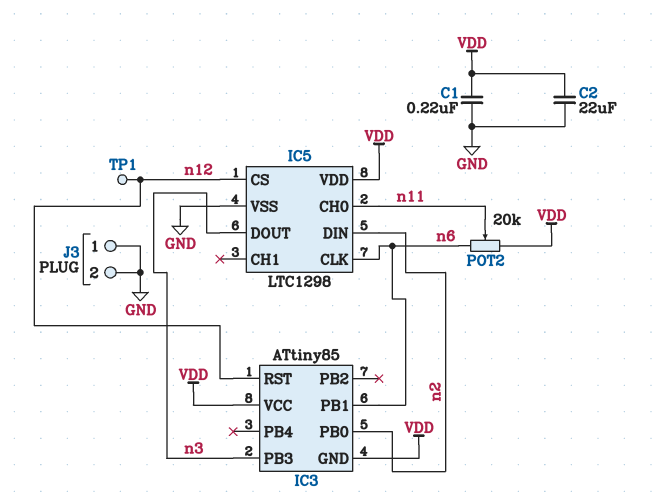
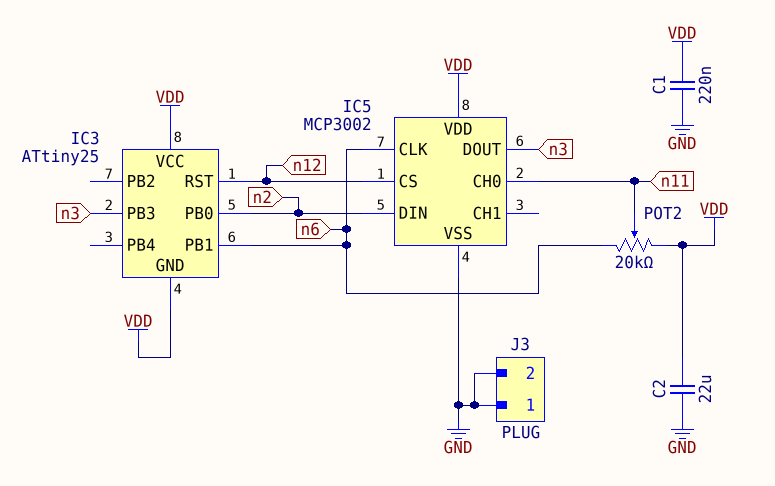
IC3: ATtiny85 -> ATtiny25
IC5: LTC1298 -> MCP3002
TP1: test point (n12) -> none

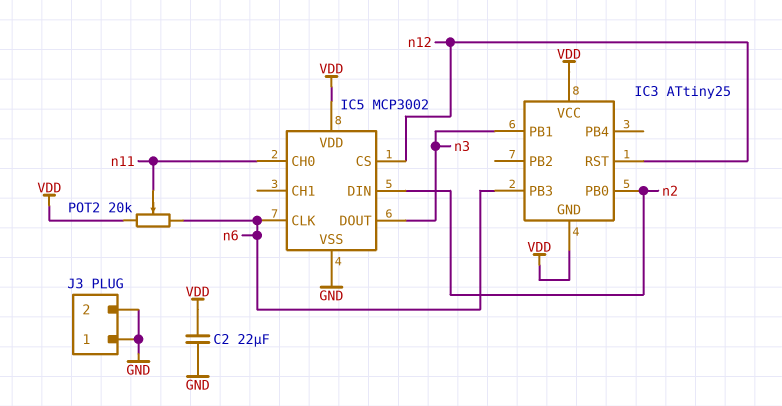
C1: 220nF (GND, VDD) -> none
IC3 pin PB1: n6 -> n3
IC3 pin PB3: n3 -> n6

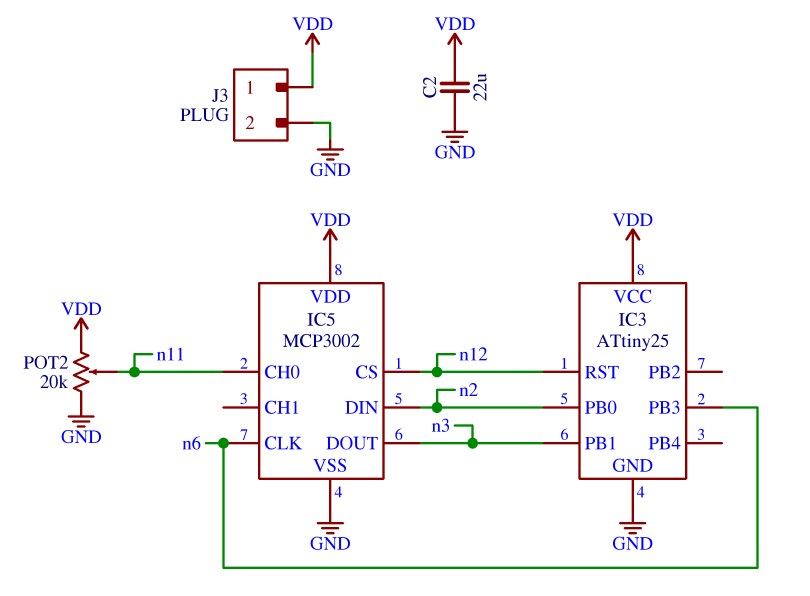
IC3 pin GND: VDD -> GND
J3 pin 1: GND -> VDD
POT2: 20k (VDD, n6, wiper n11) -> 20k (GND, VDD, wiper n11)

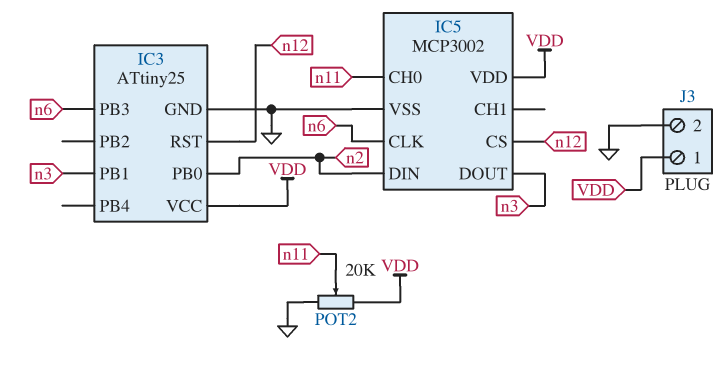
C2: 22uF (GND, VDD) -> none

